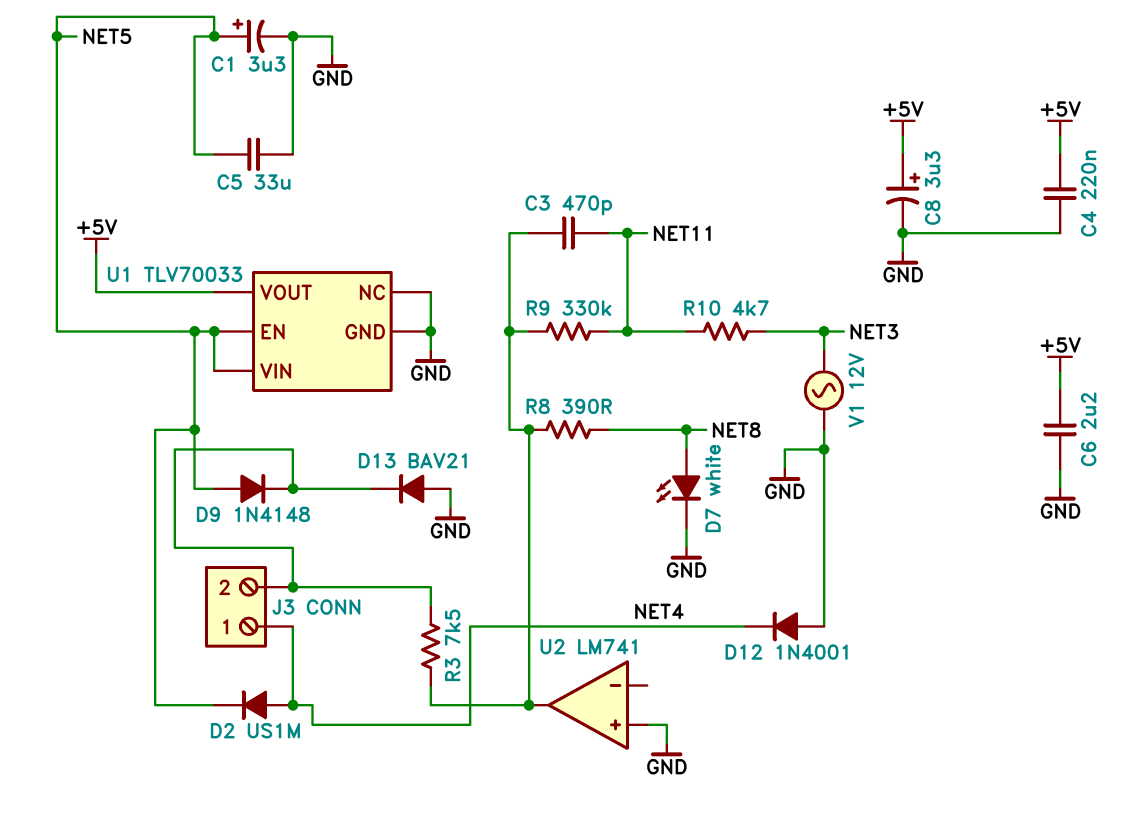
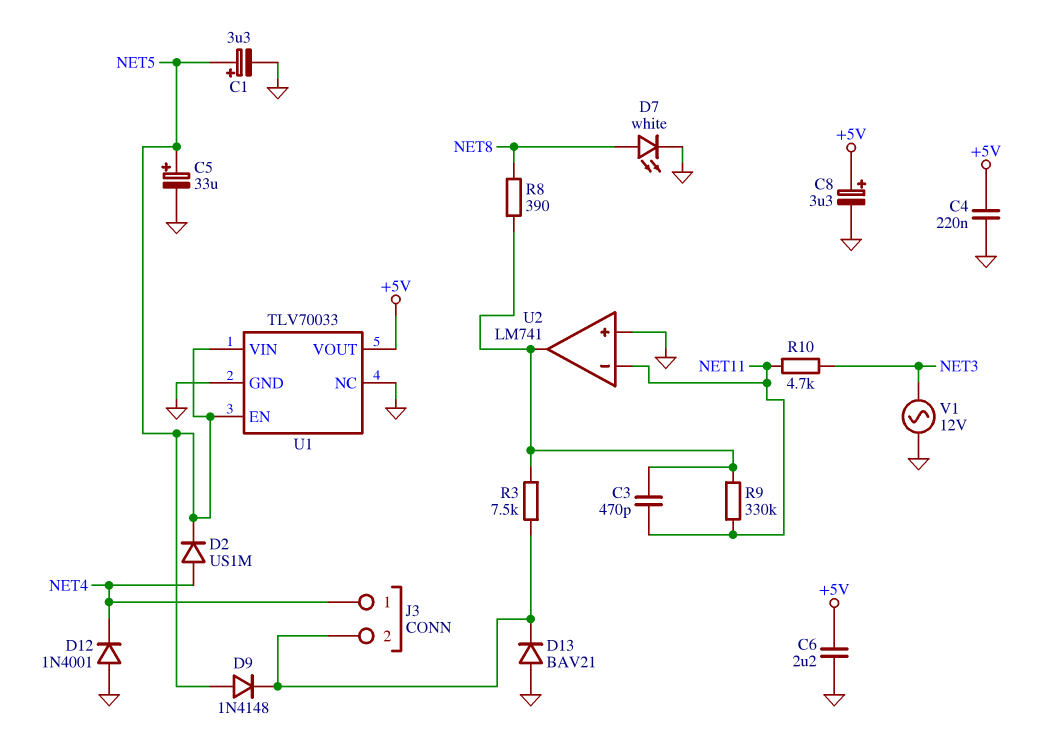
C5: 33uF (GND, NET5) -> 33uF (plus NET5, minus GND)
U2 pin in-: none -> NET11

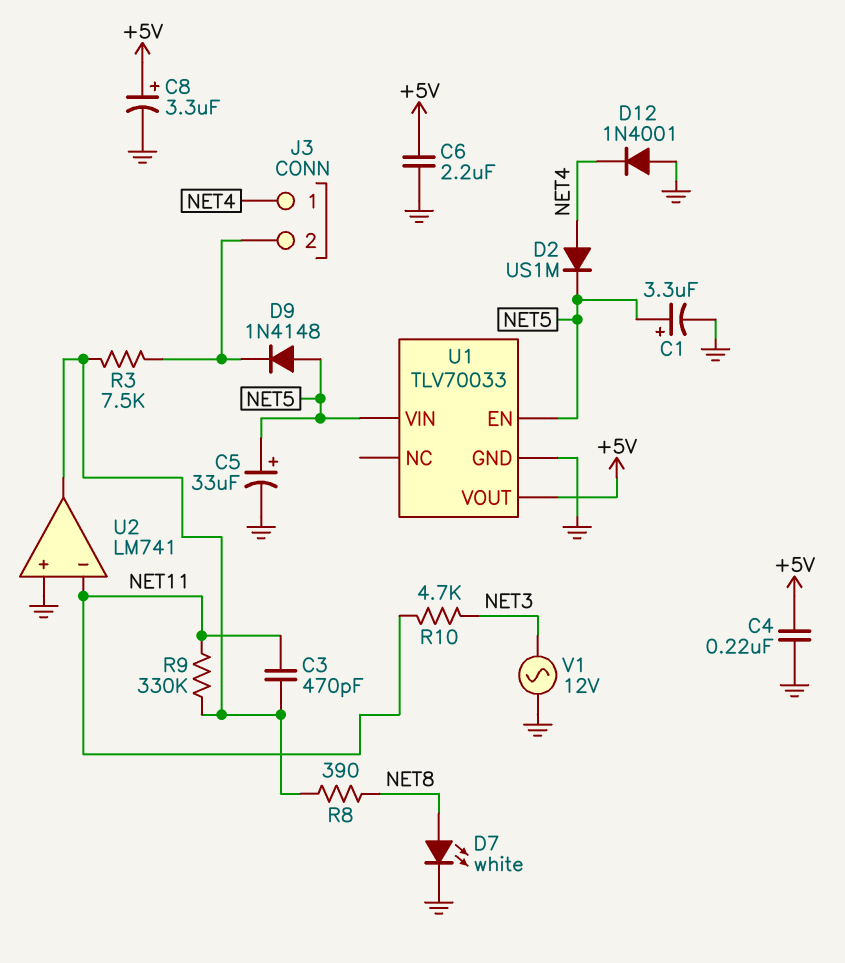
D13: diode BAV21 (A GND, K J3/2) -> none
U1 pin NC: GND -> none

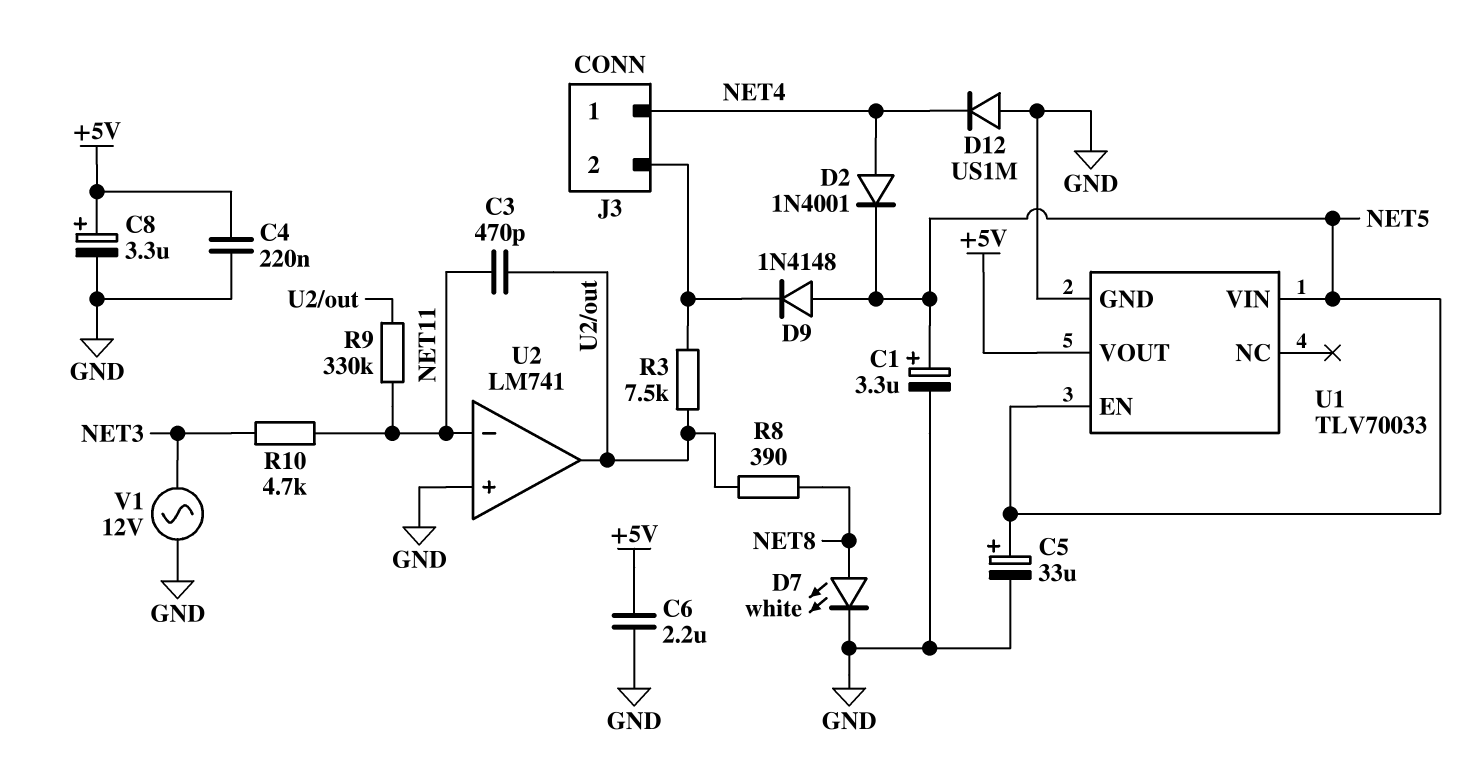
D2: diode US1M (A NET4, K NET5) -> diode 1N4001 (A NET4, K NET5)
D12: diode 1N4001 (A GND, K NET4) -> diode US1M (A GND, K NET4)

